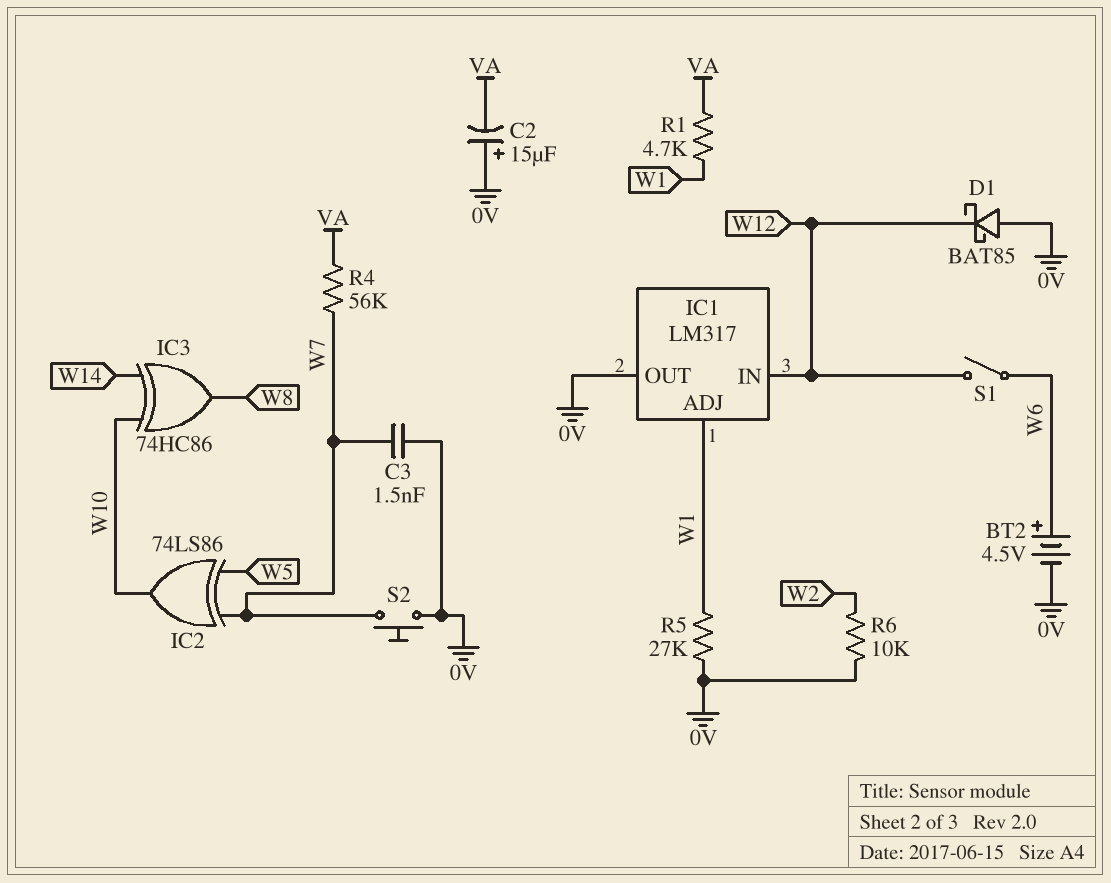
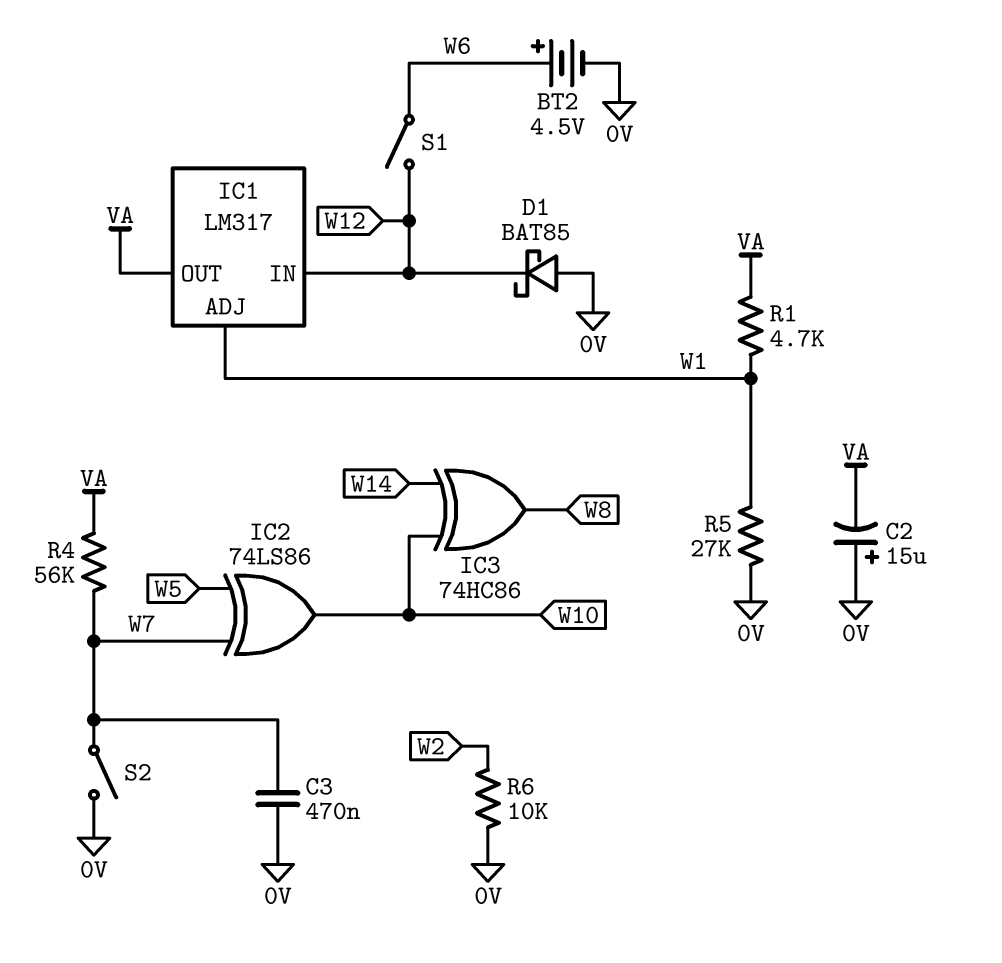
C3: 1.5nF (0V, W7) -> 470nF (0V, W7)
IC1 pin OUT: 0V -> VA
S2: button (0V, W7) -> switch (0V, W7)

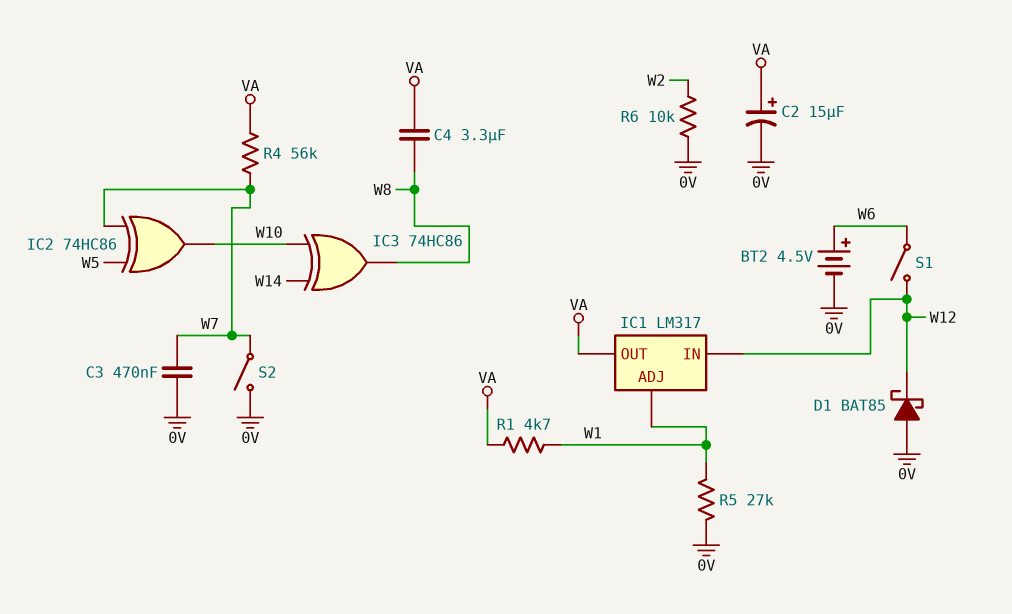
C2: 15uF (plus 0V, minus VA) -> 15uF (plus VA, minus 0V)
C4: none -> 3.3uF (VA, W8)
IC2: XOR 74LS86 (in W5, in W7, out W10) -> XOR 74HC86 (in W5, in W7, out W10)

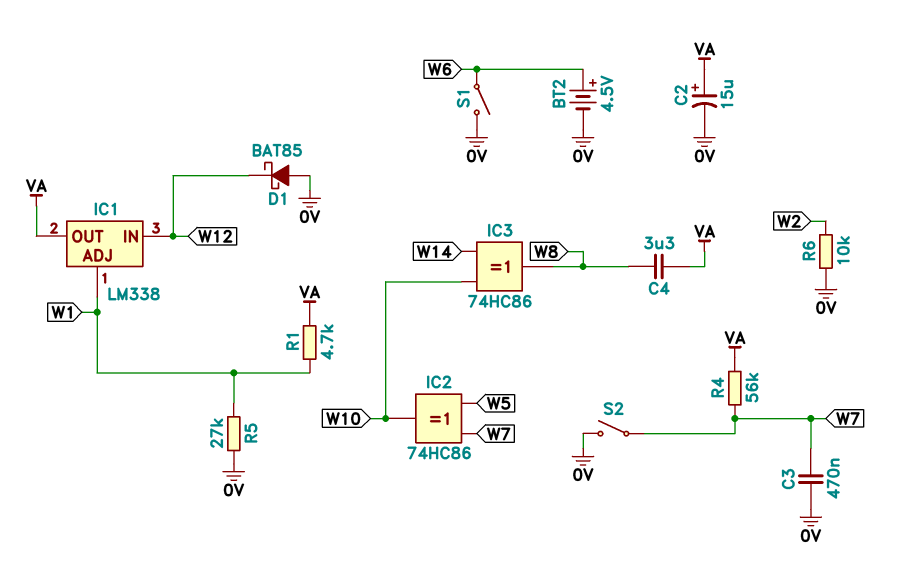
IC1: LM317 -> LM338
S1: switch (W6, W12) -> switch (0V, W6)

